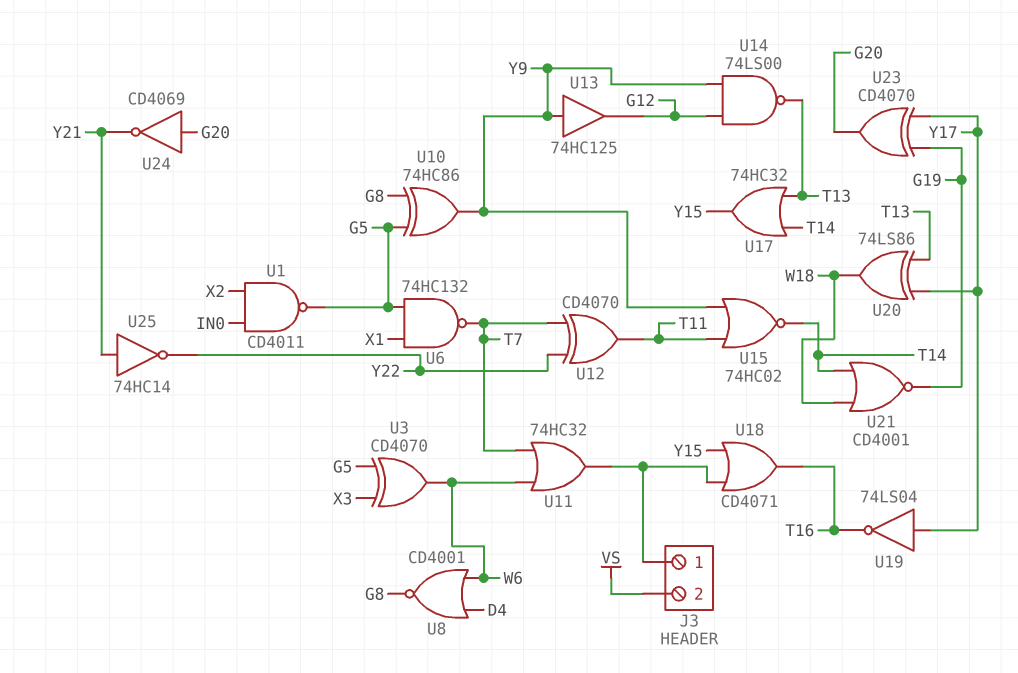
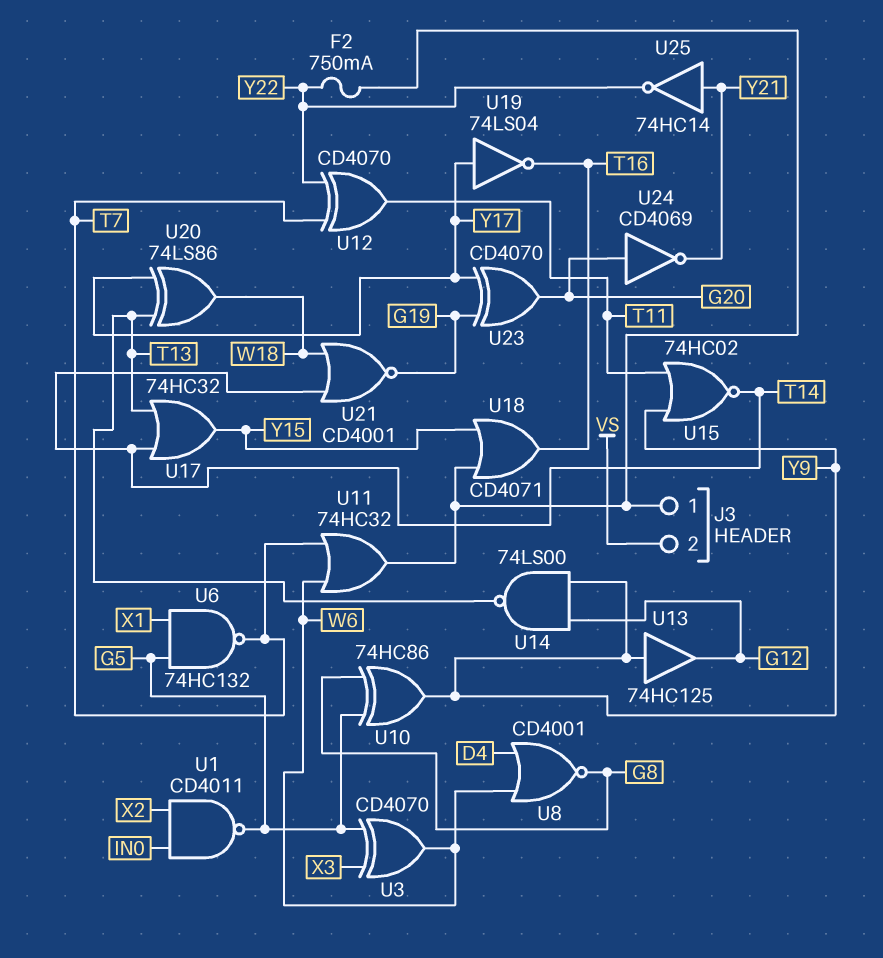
F2: none -> 750mA (J3/1, Y22)

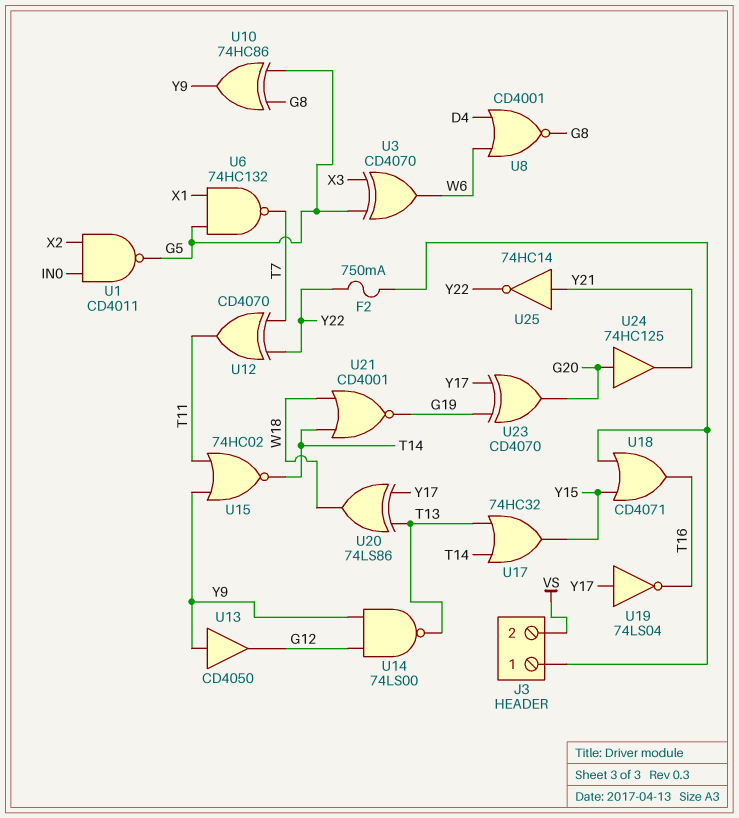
U11: OR 74HC32 (in T7, in W6, out J3/1) -> none
U13: buffer 74HC125 (in Y9, out G12) -> buffer CD4050 (in Y9, out G12)
U24: NOT CD4069 (in G20, out Y21) -> buffer 74HC125 (in G20, out Y21)

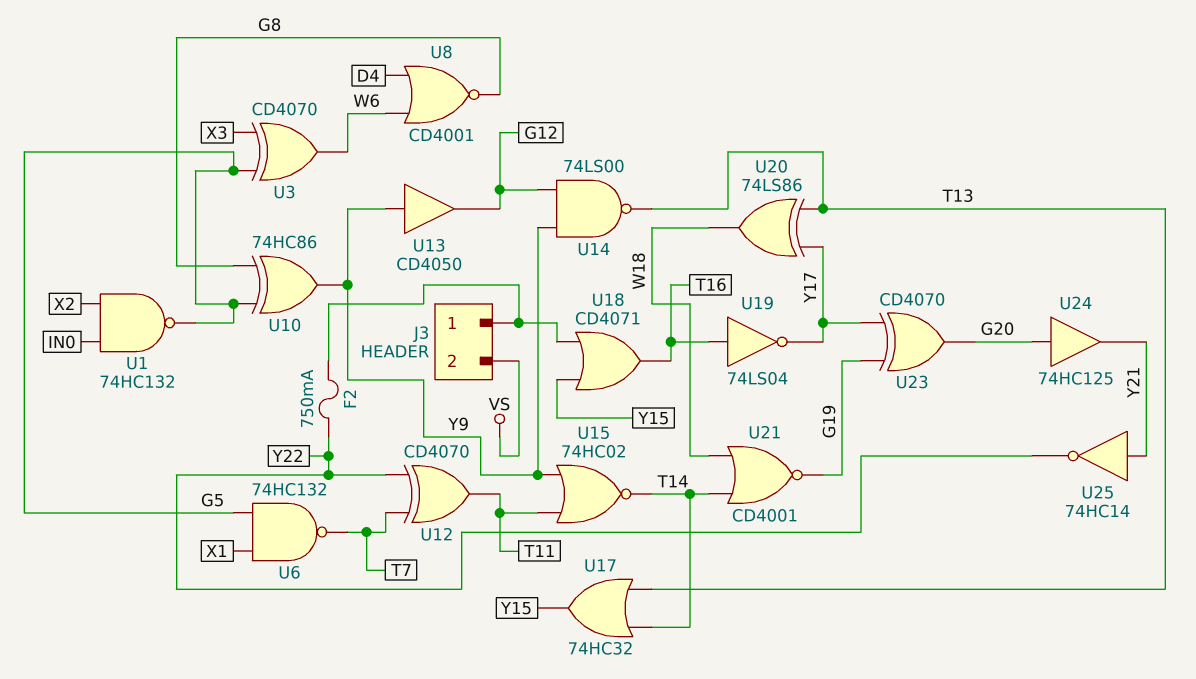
U1: NAND CD4011 (in IN0, in X2, out G5) -> NAND 74HC132 (in IN0, in X2, out G5)
U19: NOT 74LS04 (in Y17, out T16) -> NOT 74LS04 (in T16, out Y17)

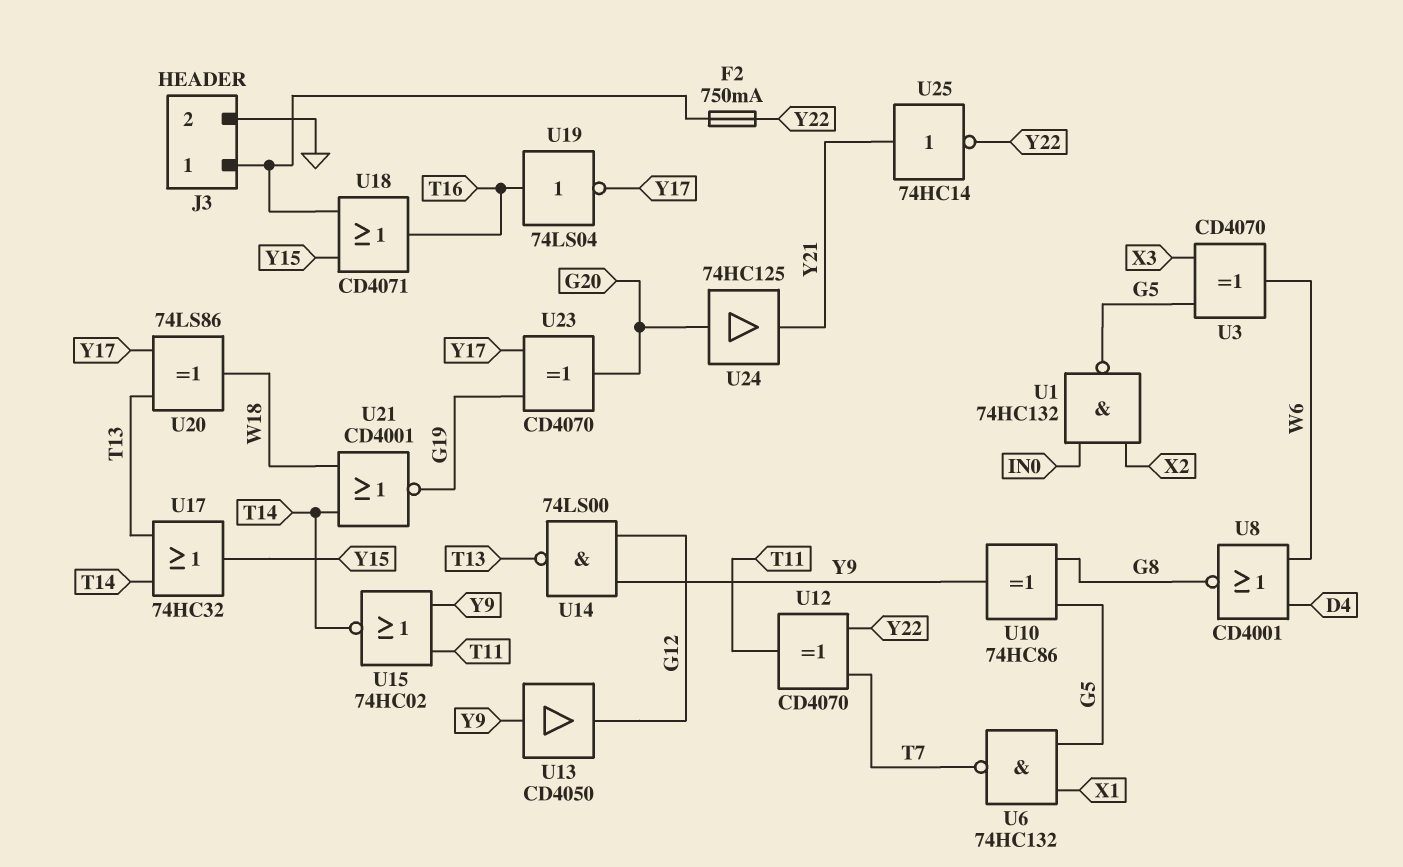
J3 pin 2: VS -> GND

